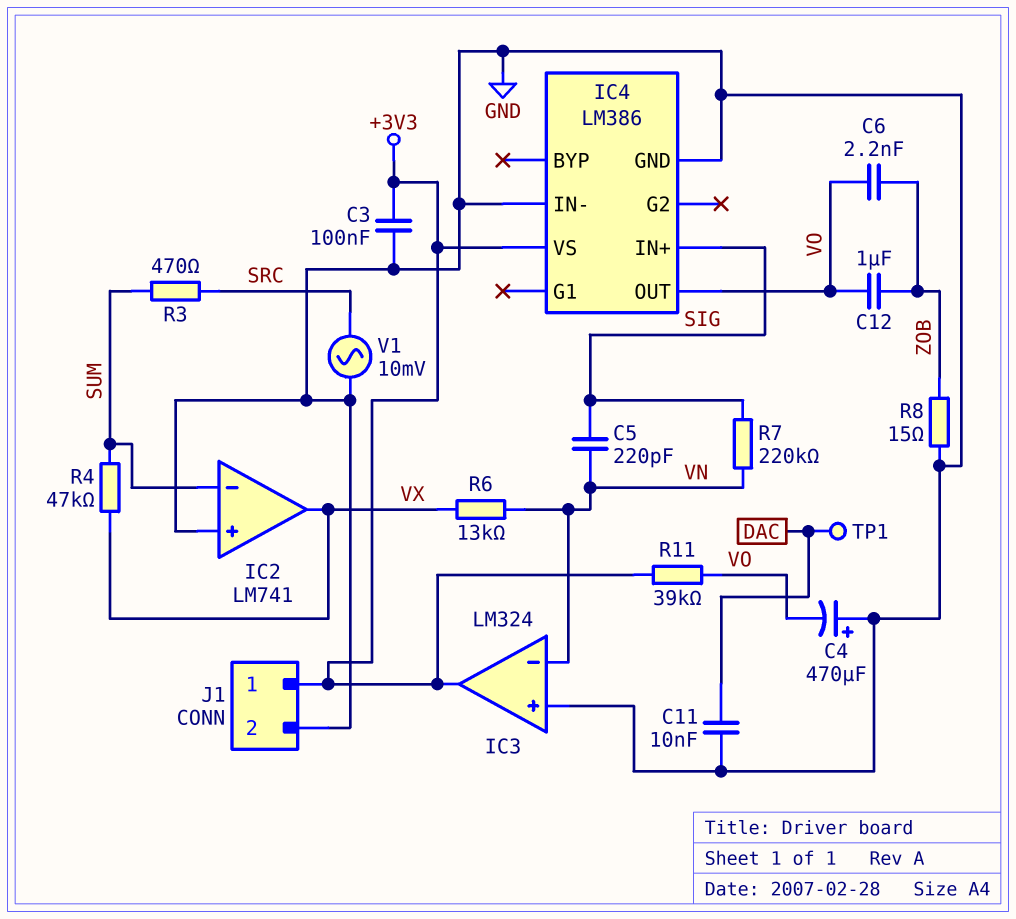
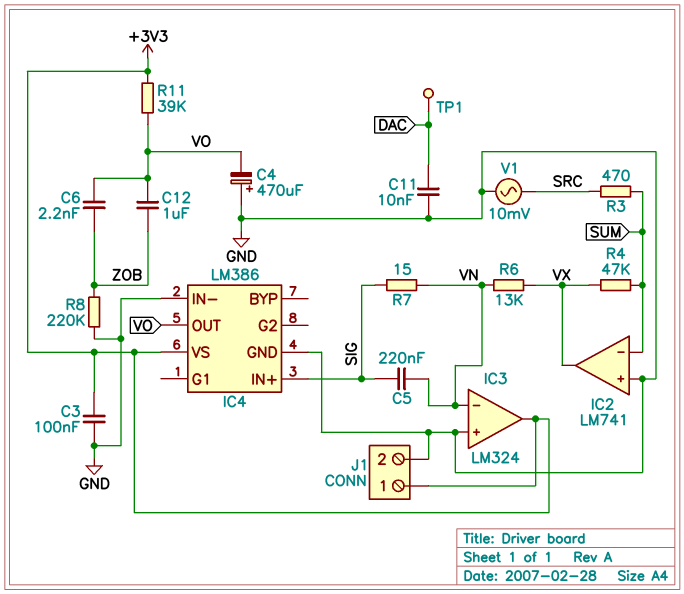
C5: 220pF (SIG, VN) -> 220nF (SIG, VN)
R7: 220k (SIG, VN) -> 15 (SIG, VN)
R8: 15 (GND, ZOB) -> 220k (GND, ZOB)

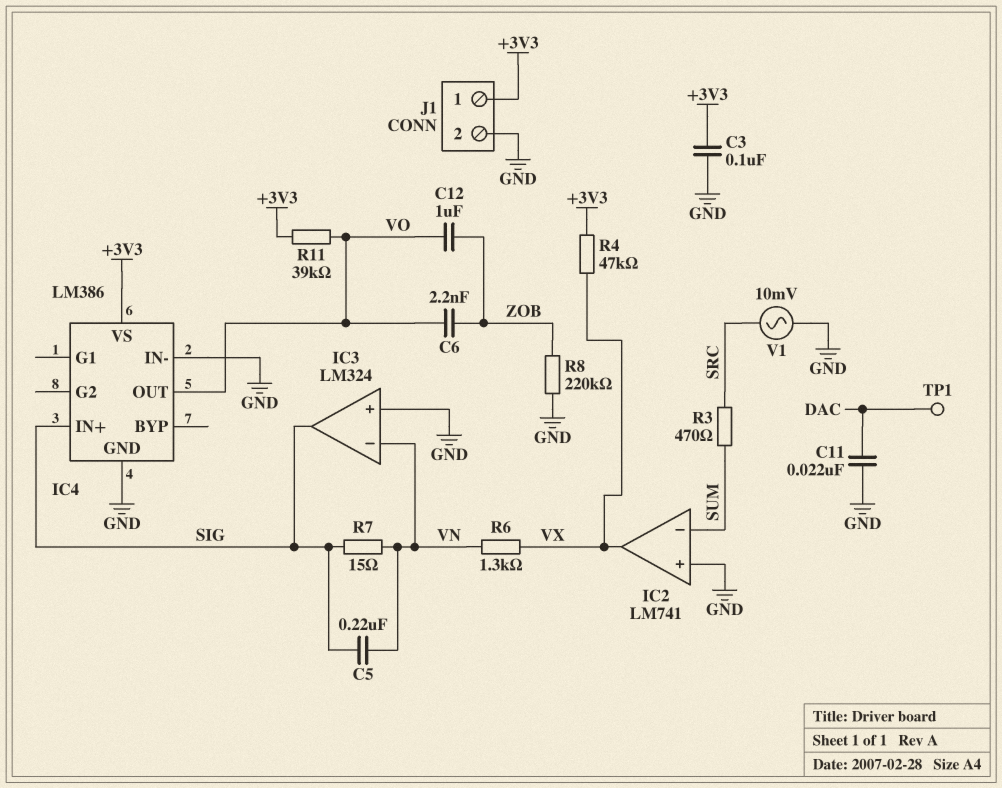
C4: 470uF (plus GND, minus VO) -> none
C11: 10nF (DAC, GND) -> 22nF (DAC, GND)
IC3 pin out: +3V3 -> SIG
R4: 47k (SUM, VX) -> 47k (+3V3, VX)
R6: 13k (VN, VX) -> 1.3k (VN, VX)

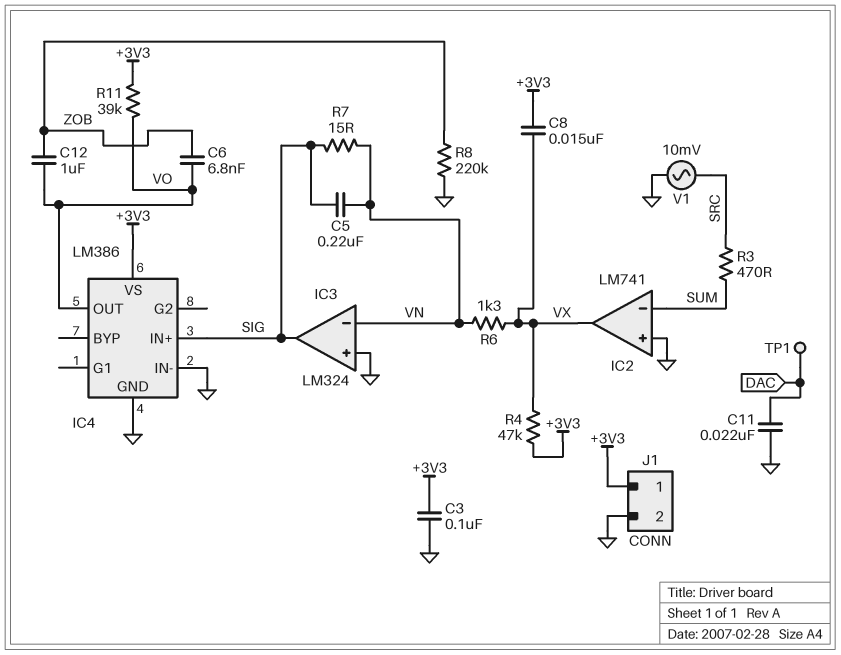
C6: 2.2nF (VO, ZOB) -> 6.8nF (VO, ZOB)
C8: none -> 15nF (+3V3, VX)

